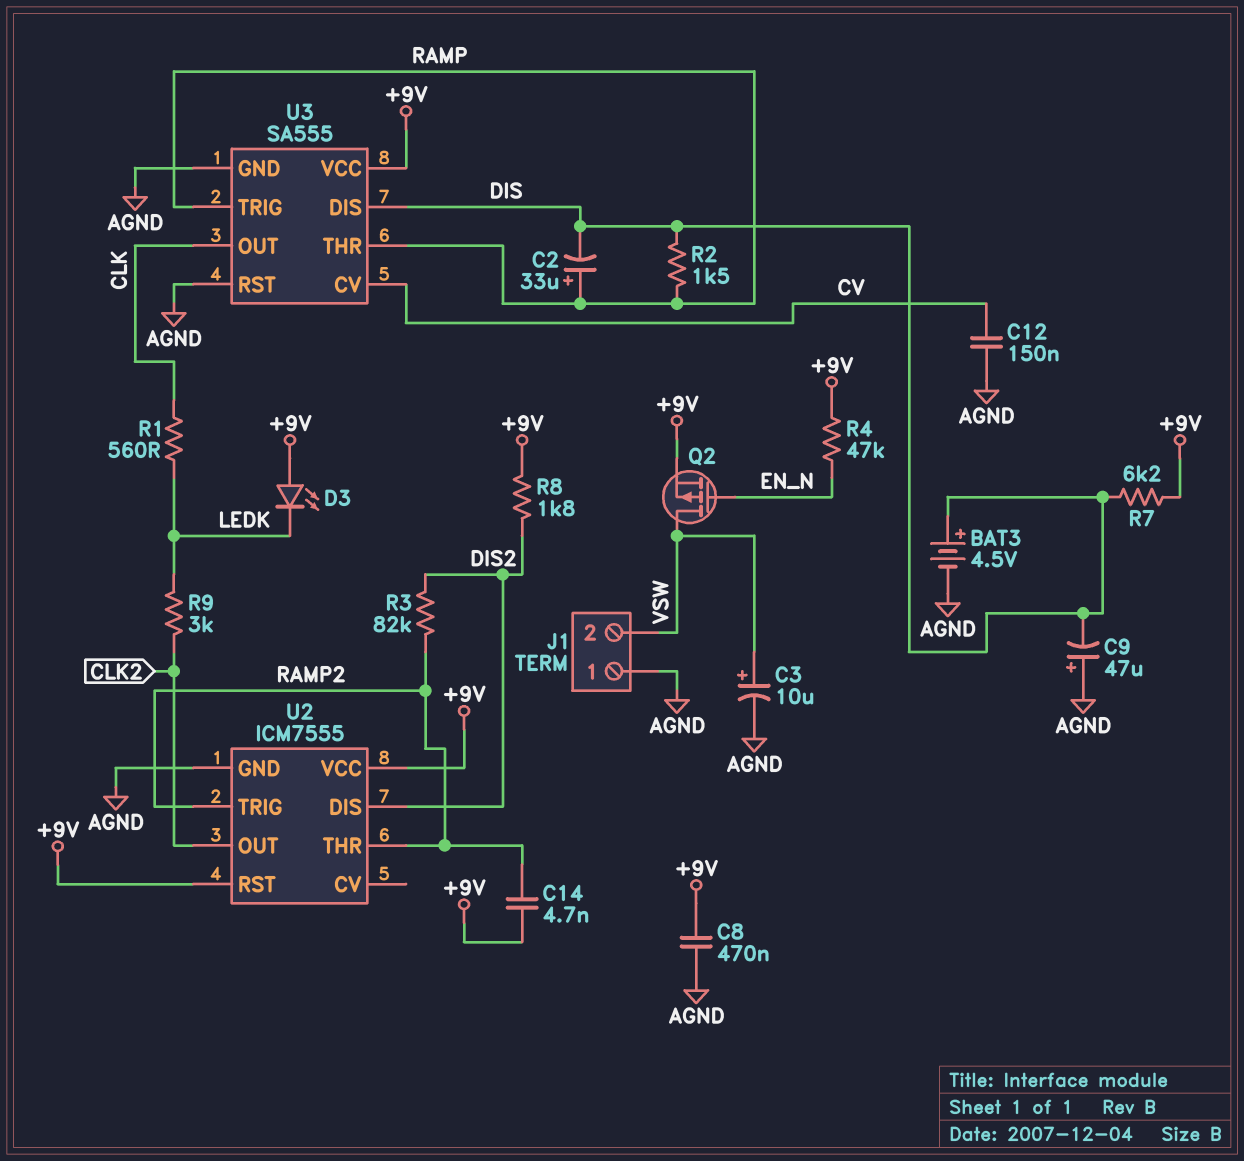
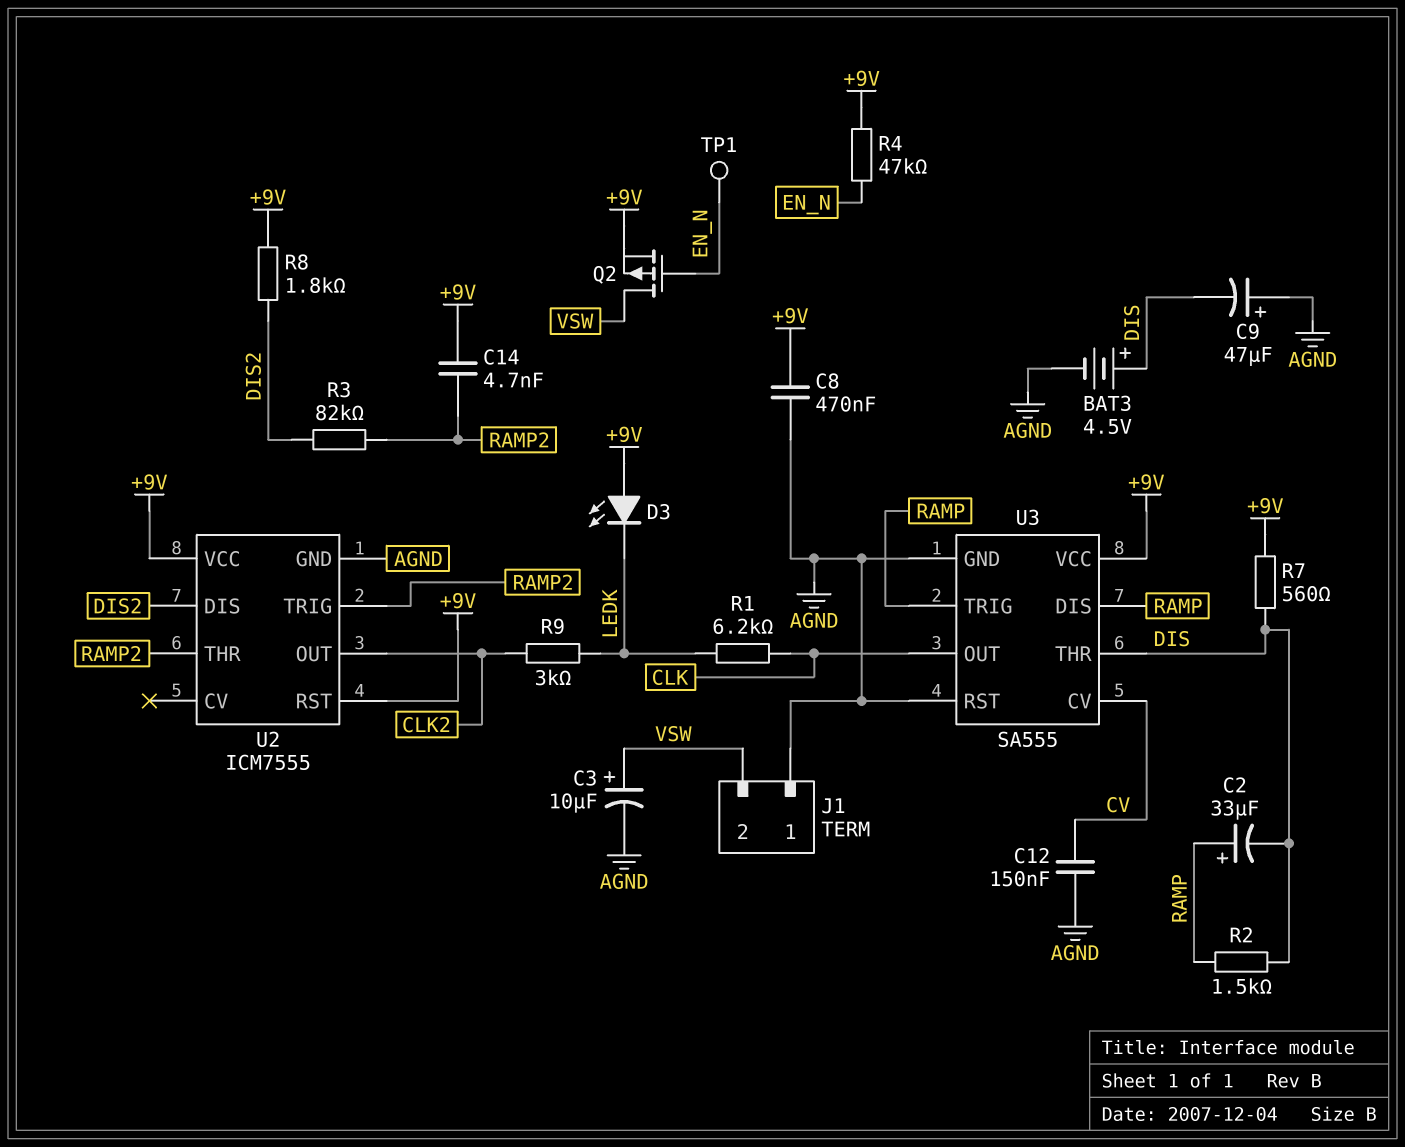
R1: 560 (CLK, LEDK) -> 6.2k (CLK, LEDK)
R7: 6.2k (+9V, DIS) -> 560 (+9V, DIS)
TP1: none -> test point (EN_N)
U3 pin DIS: DIS -> RAMP
U3 pin THR: RAMP -> DIS

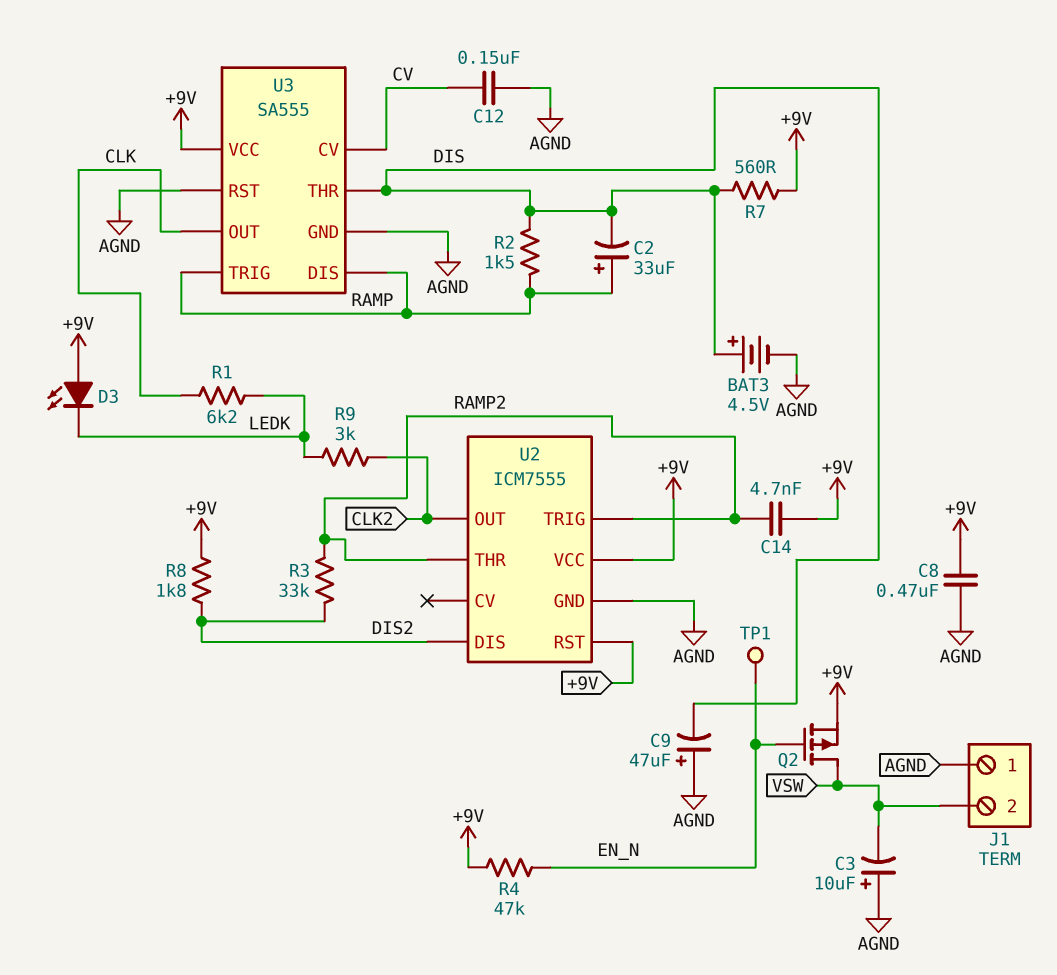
C3: 10uF (plus VSW, minus AGND) -> 10uF (plus AGND, minus VSW)
R3: 82k (DIS2, RAMP2) -> 33k (DIS2, RAMP2)

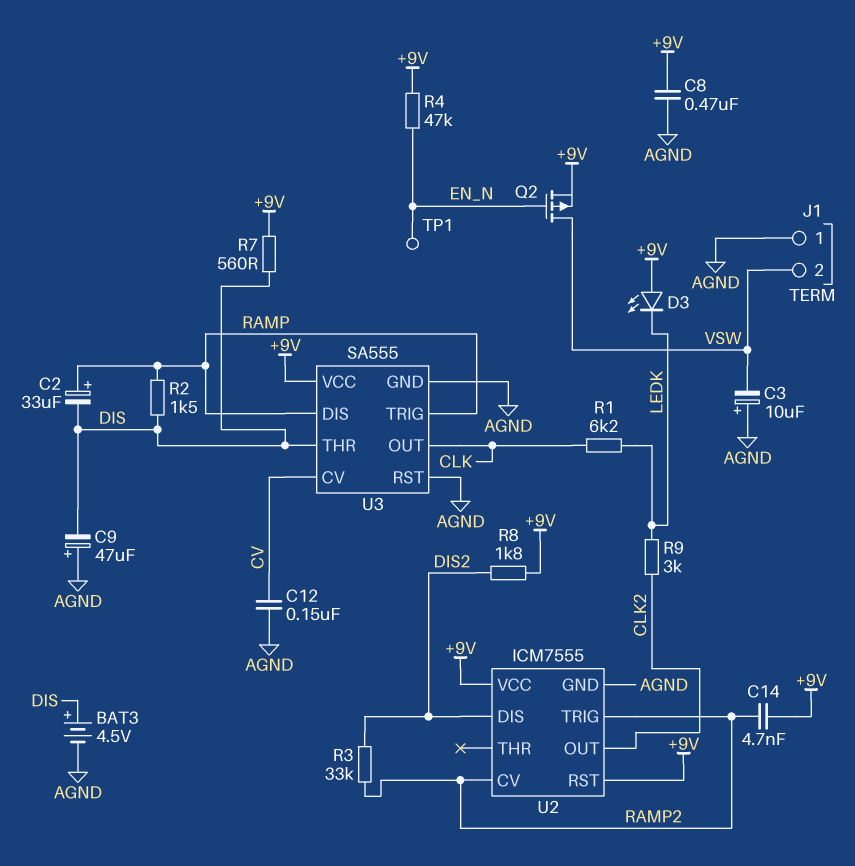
U2 pin CV: none -> RAMP2
U2 pin THR: RAMP2 -> none

